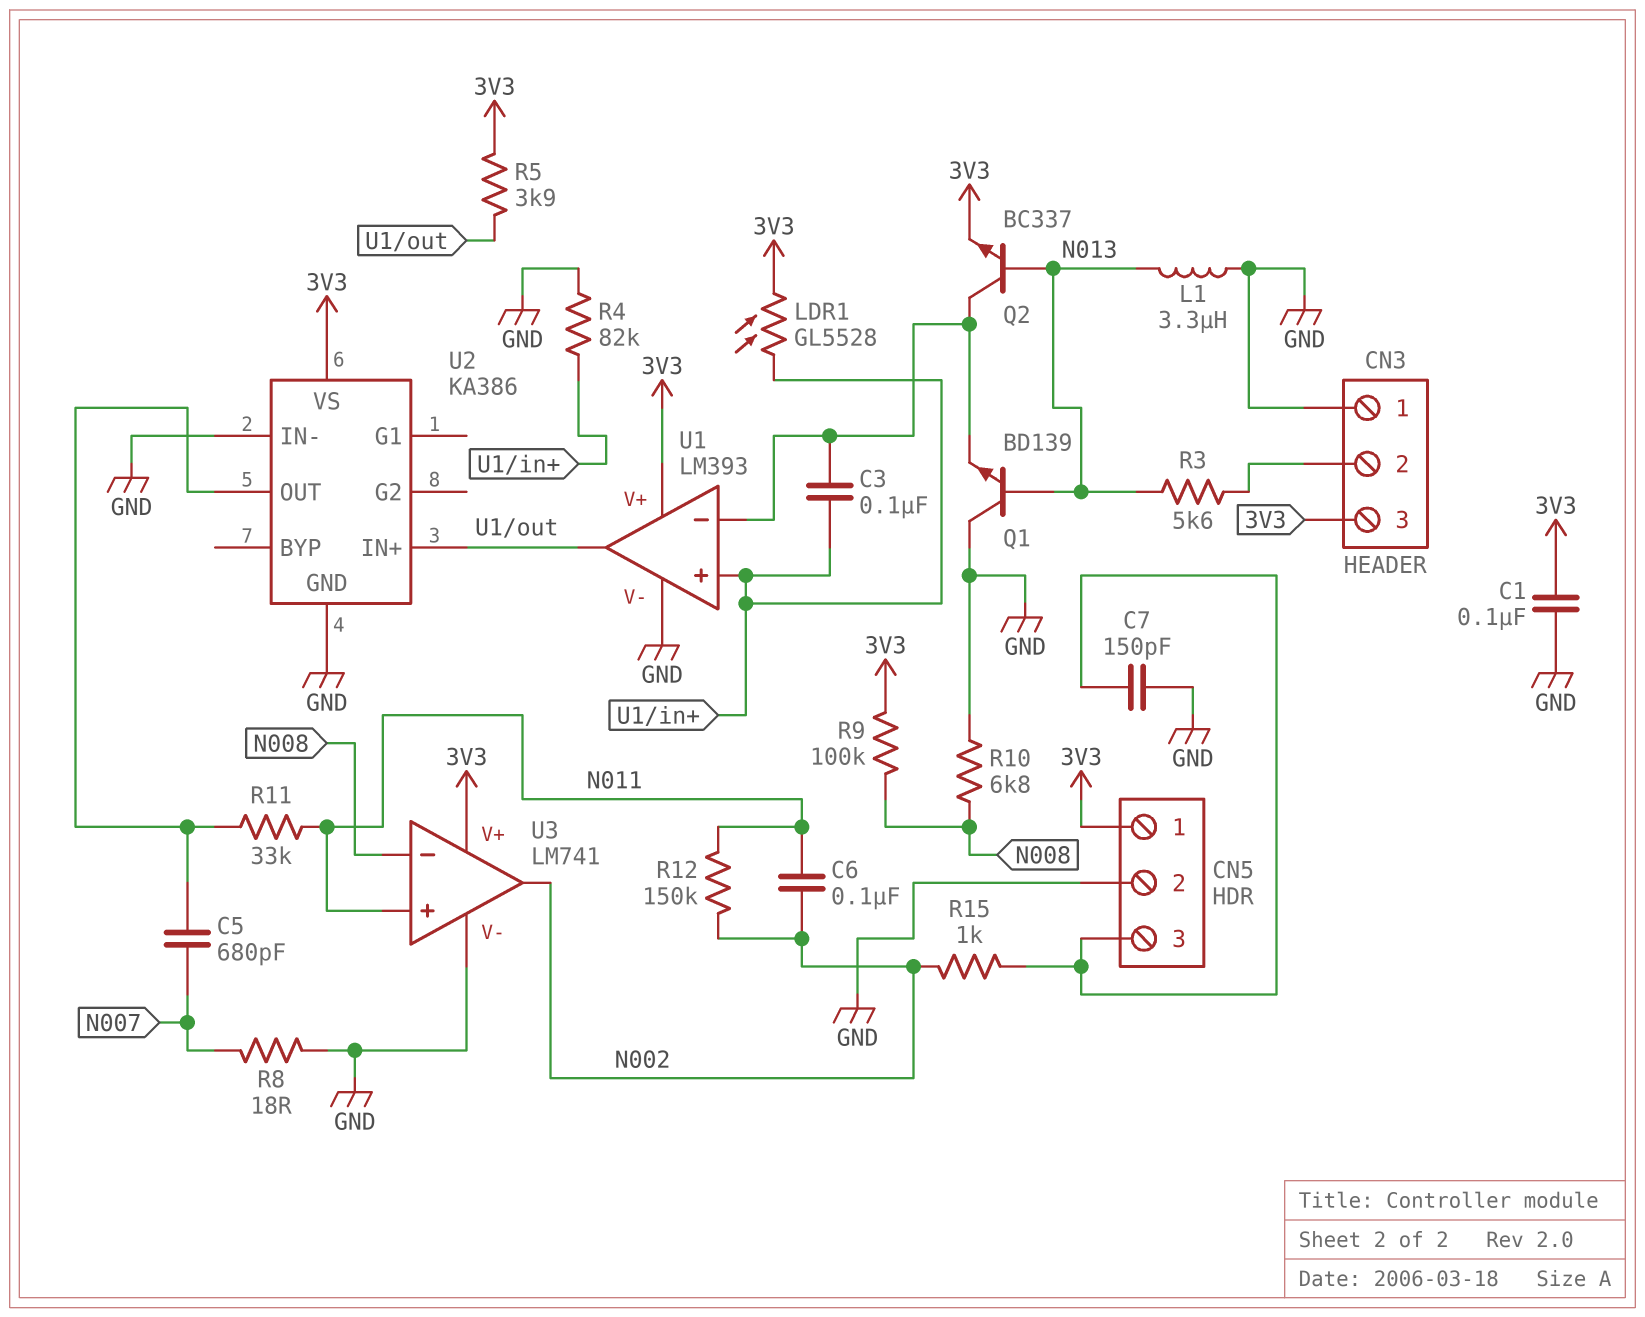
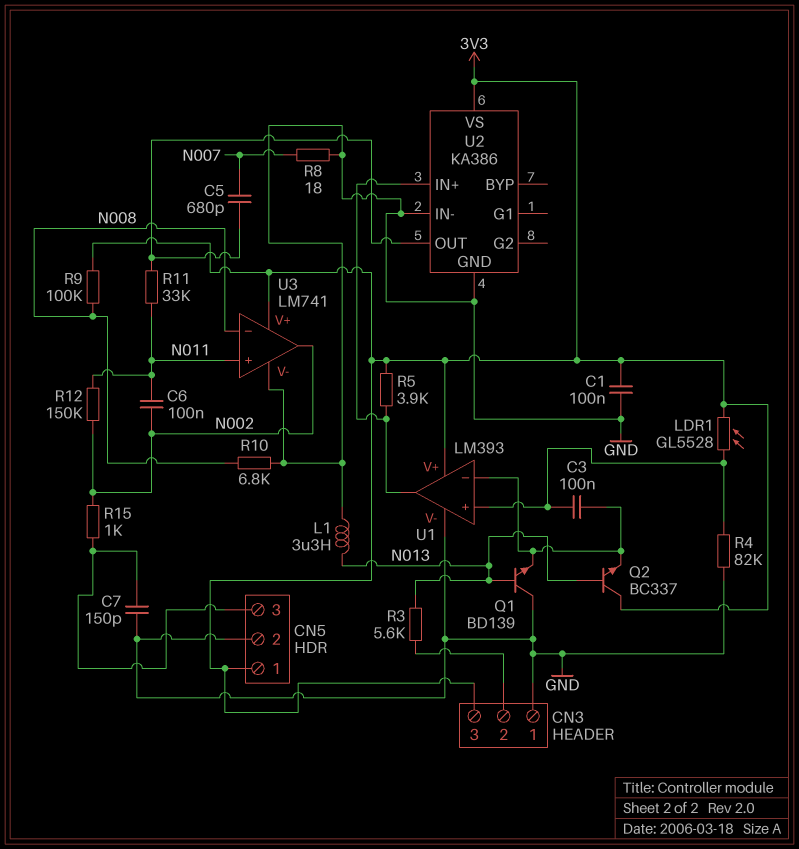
Q2: NPN BC337 (B N013, C U1/in-, E 3V3) -> NPN BC337 (B N013, C 3V3, E U1/in-)

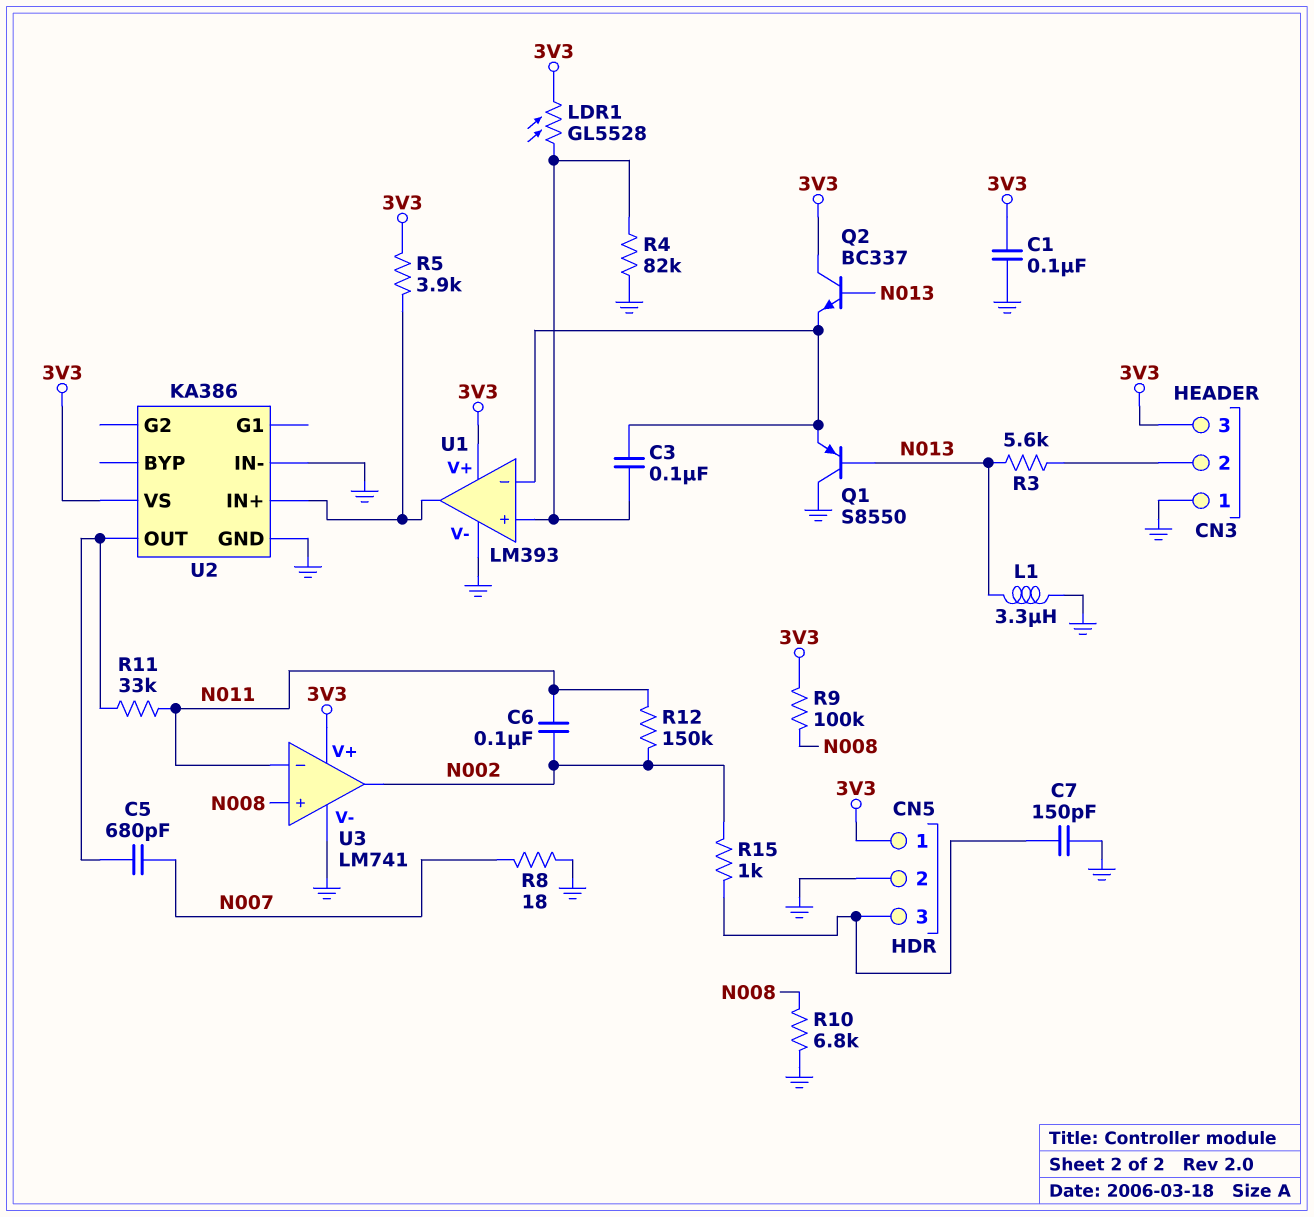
Q1: NPN BD139 (B N013, C GND, E U1/in-) -> PNP S8550 (B N013, C GND, E U1/in-)
U3 pin in+: N011 -> N008
U3 pin in-: N008 -> N011

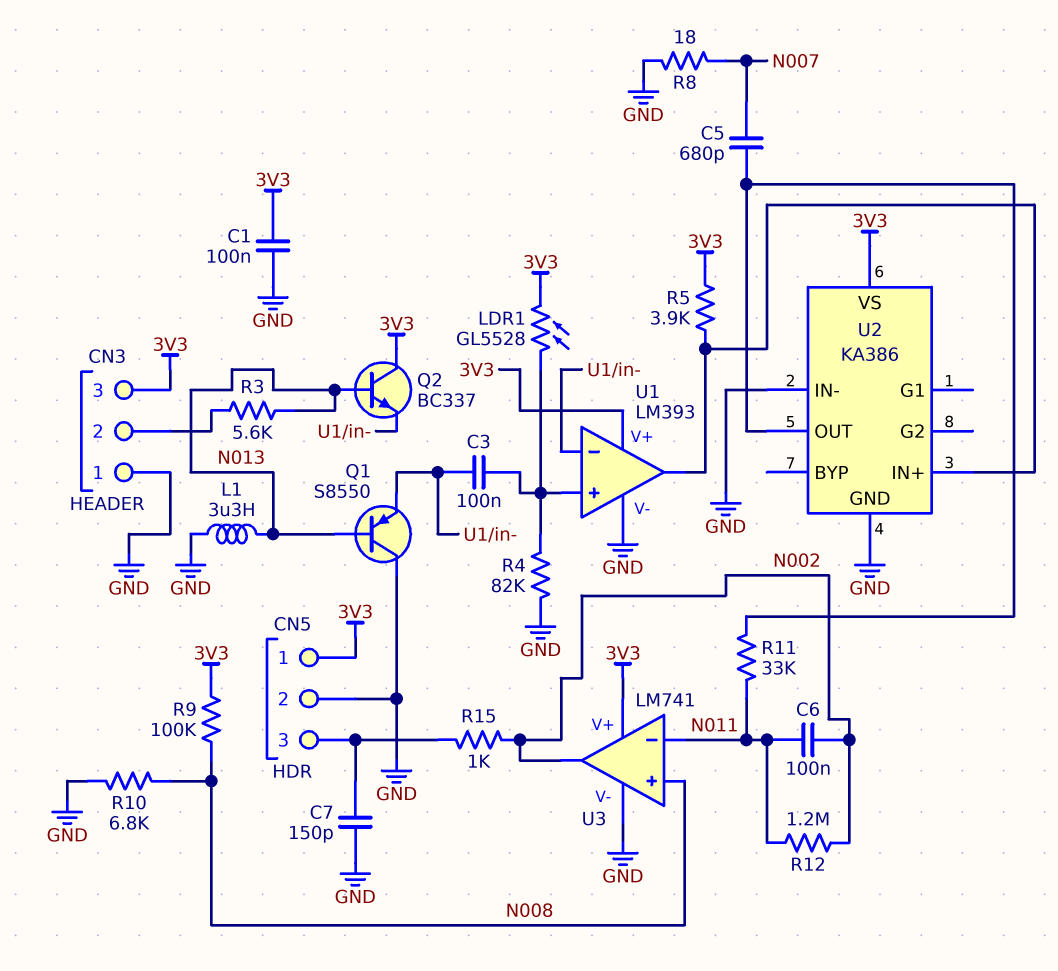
R12: 150k (N002, N011) -> 1.2M (N002, N011)

